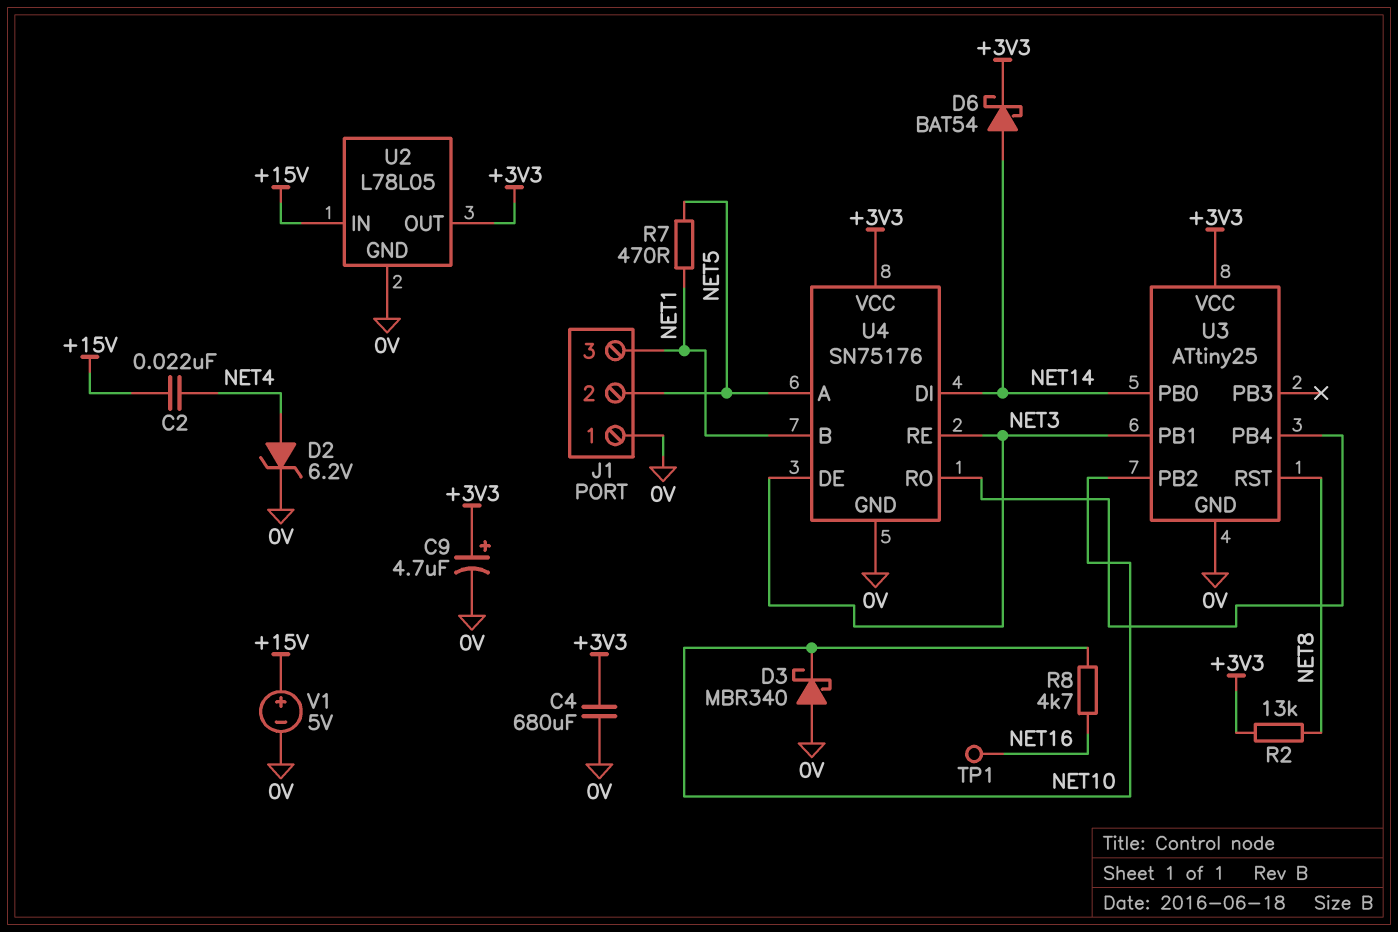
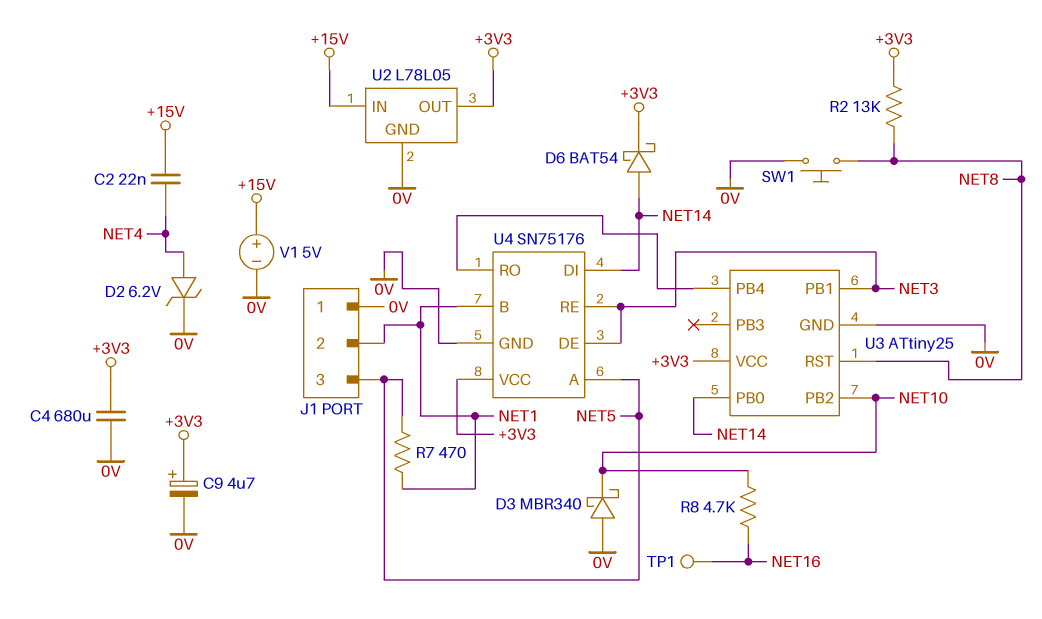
J1 pin 2: NET5 -> NET1
J1 pin 3: NET1 -> NET5
SW1: none -> button (0V, NET8)

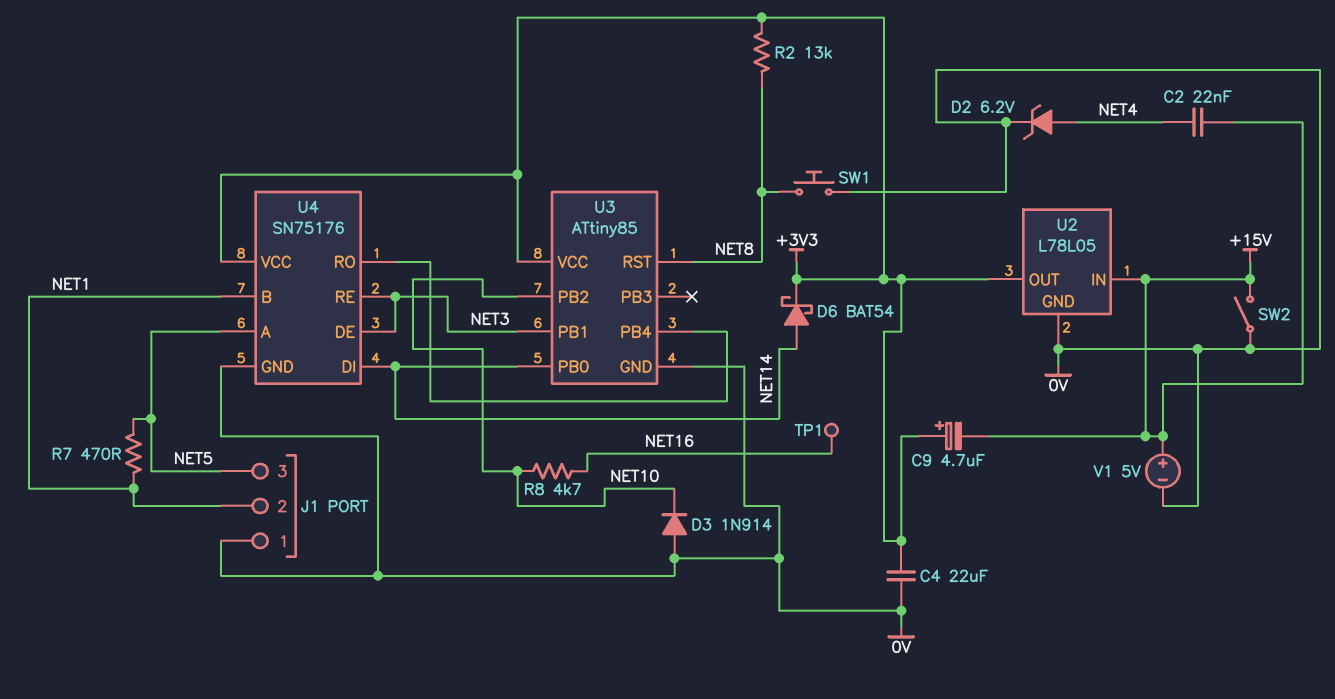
C4: 680uF (+3V3, 0V) -> 22uF (+3V3, 0V)
C9: 4.7uF (plus +3V3, minus 0V) -> 4.7uF (plus +3V3, minus +15V)
D3: schottky MBR340 (A 0V, K NET10) -> diode 1N914 (A 0V, K NET10)
SW2: none -> switch (+15V, 0V)
U3: ATtiny25 -> ATtiny85

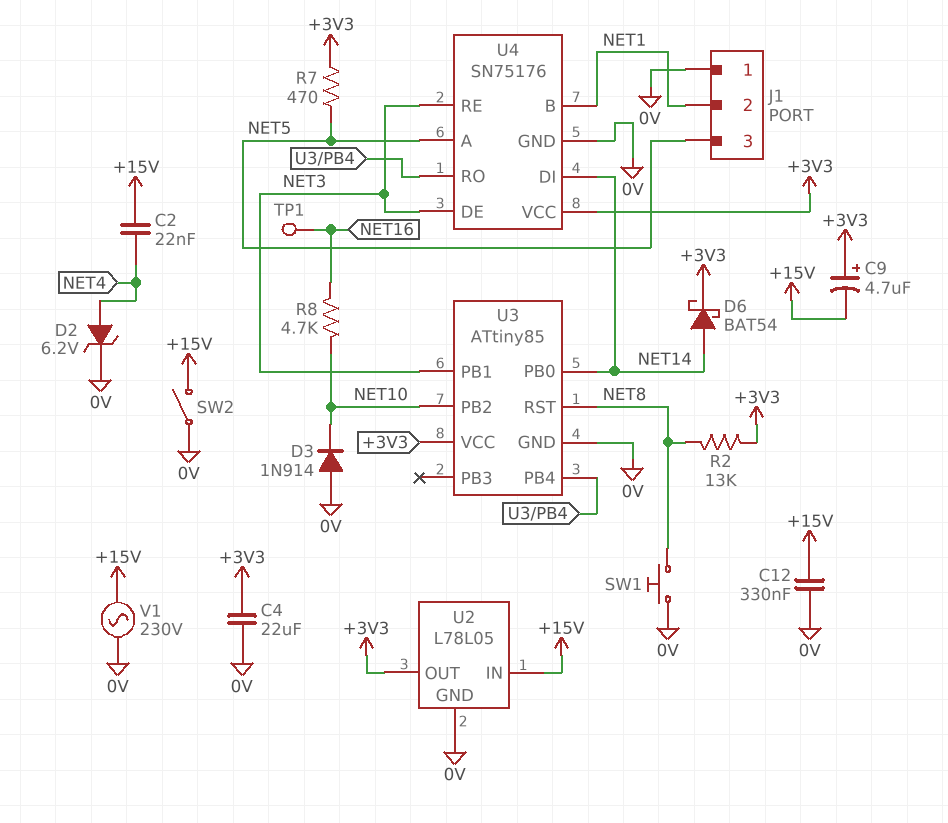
C12: none -> 330nF (+15V, 0V)
R7: 470 (NET1, NET5) -> 470 (+3V3, NET5)
V1: 5V (plus +15V, minus 0V) -> AC 230V (+15V, 0V)

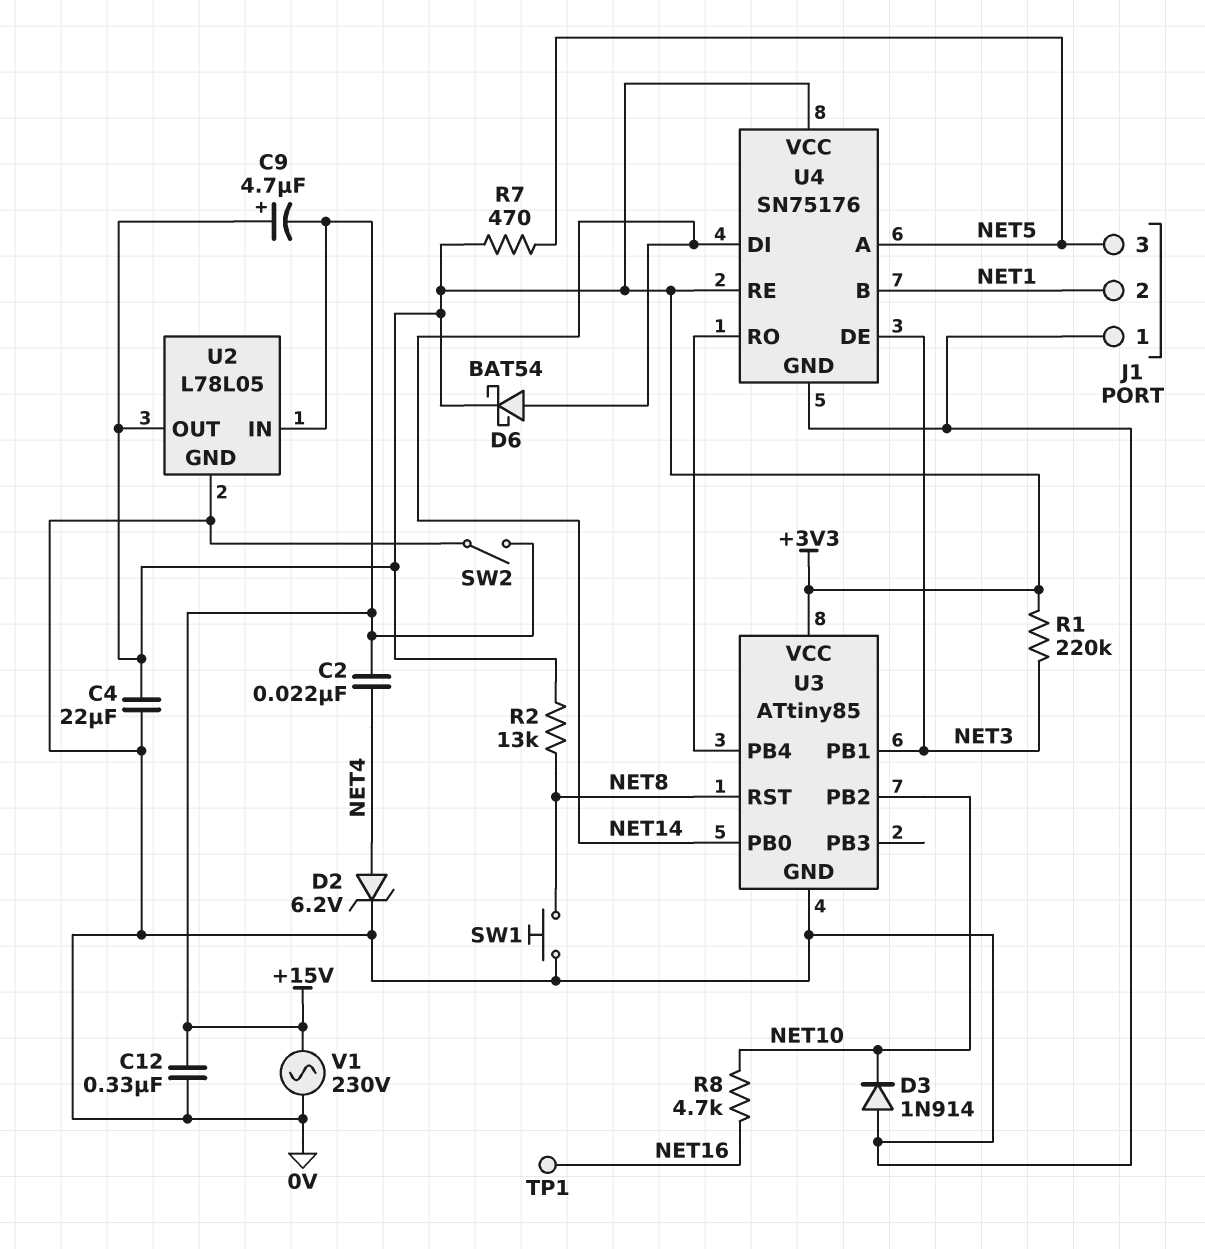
R1: none -> 220k (+3V3, NET3)
U4 pin RE: NET3 -> +3V3

